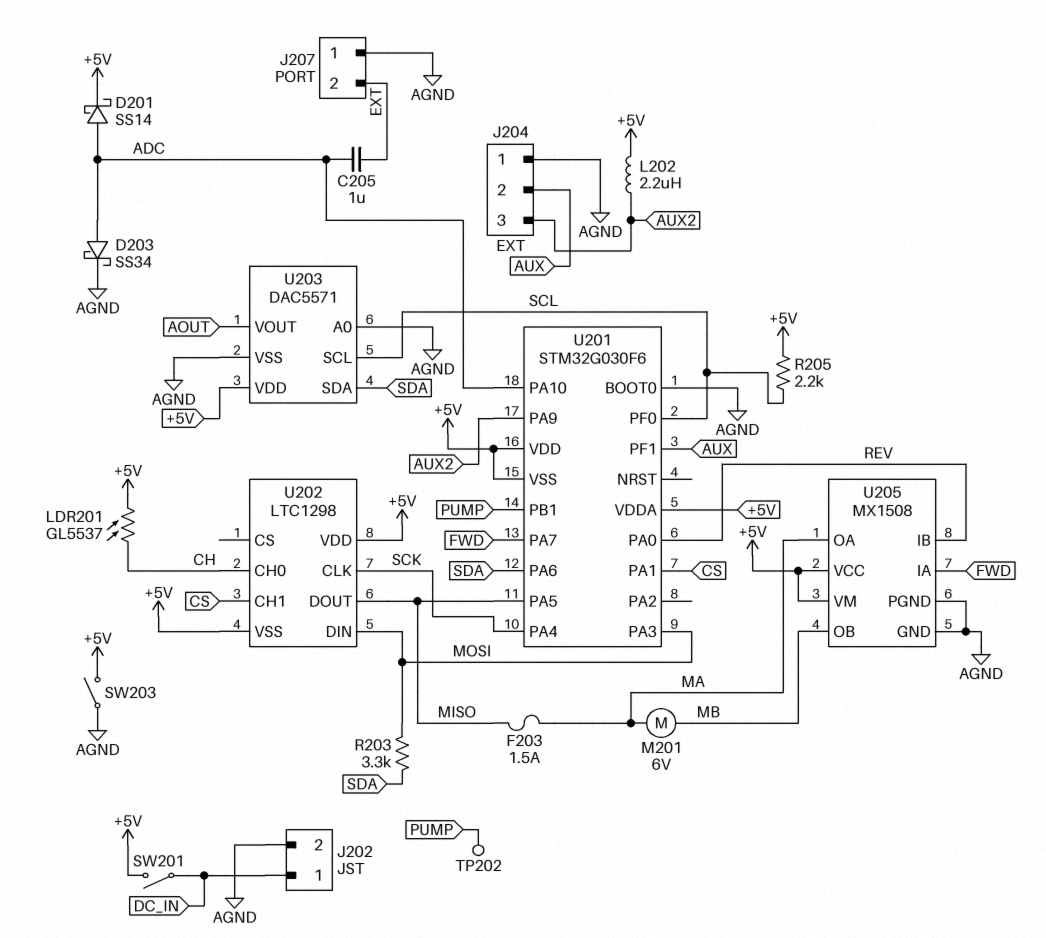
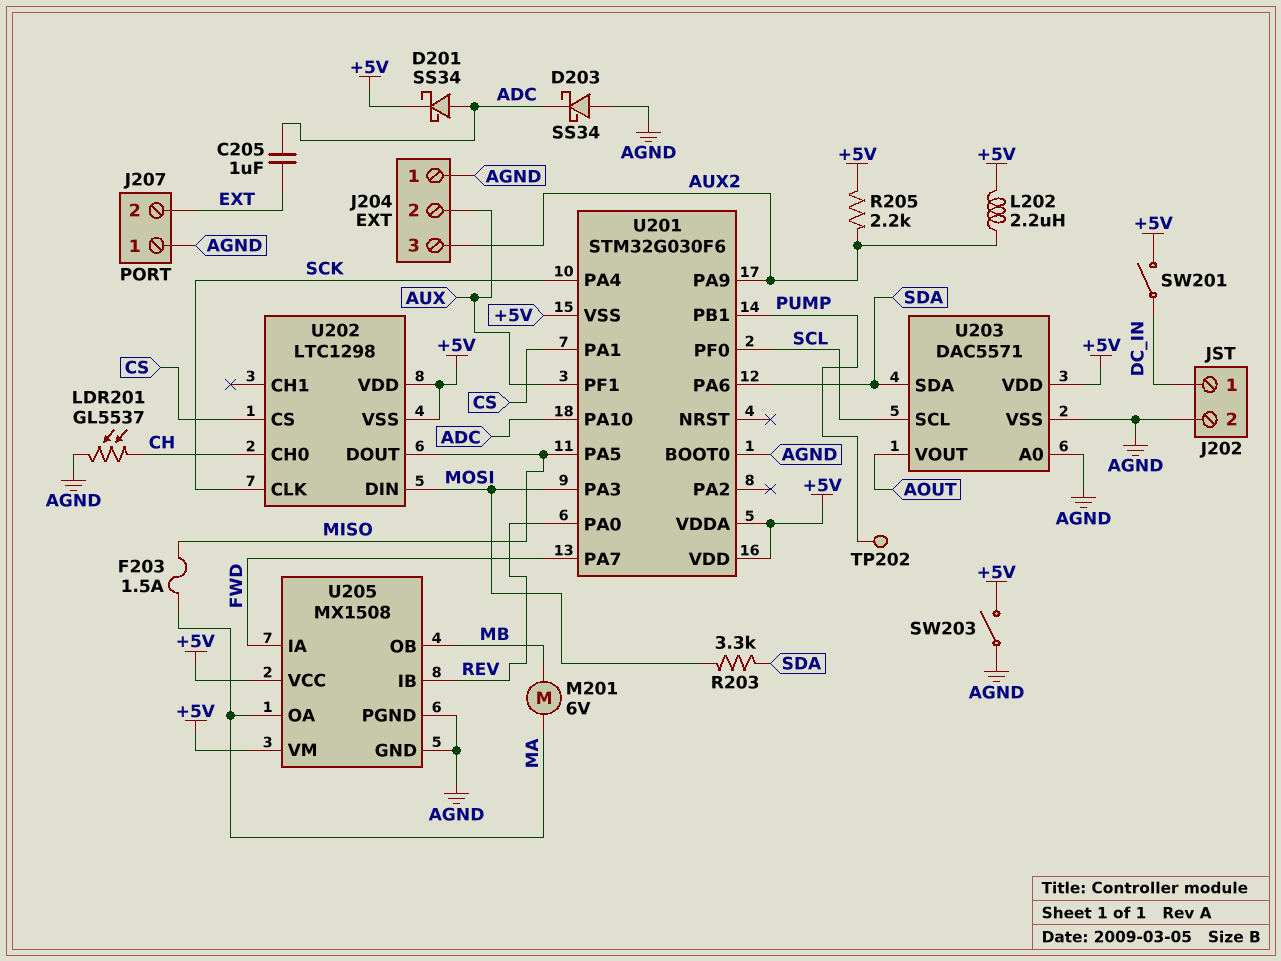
D201: schottky SS14 (A ADC, K +5V) -> schottky SS34 (A ADC, K +5V)
D203: schottky SS34 (A ADC, K AGND) -> schottky SS34 (A AGND, K ADC)
LDR201: GL5537 (+5V, CH) -> GL5537 (AGND, CH)
R205: 2.2k (+5V, SCL) -> 2.2k (+5V, AUX2)
U202 pin CH1: CS -> none
U202 pin CS: none -> CS

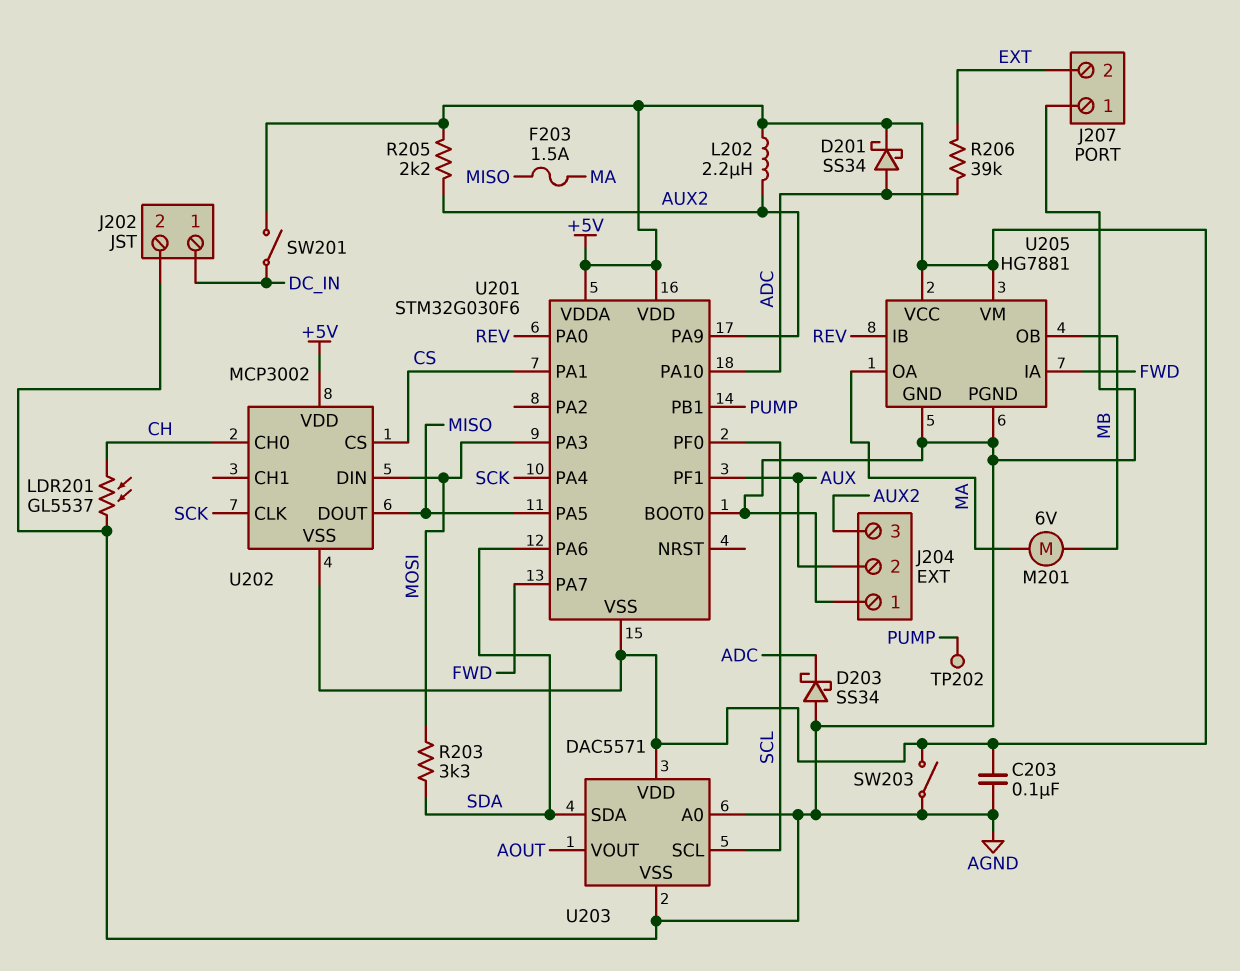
C203: none -> 100nF (+5V, AGND)
C205: 1uF (ADC, EXT) -> none
R206: none -> 39k (ADC, EXT)
U202: LTC1298 -> MCP3002
U205: MX1508 -> HG7881

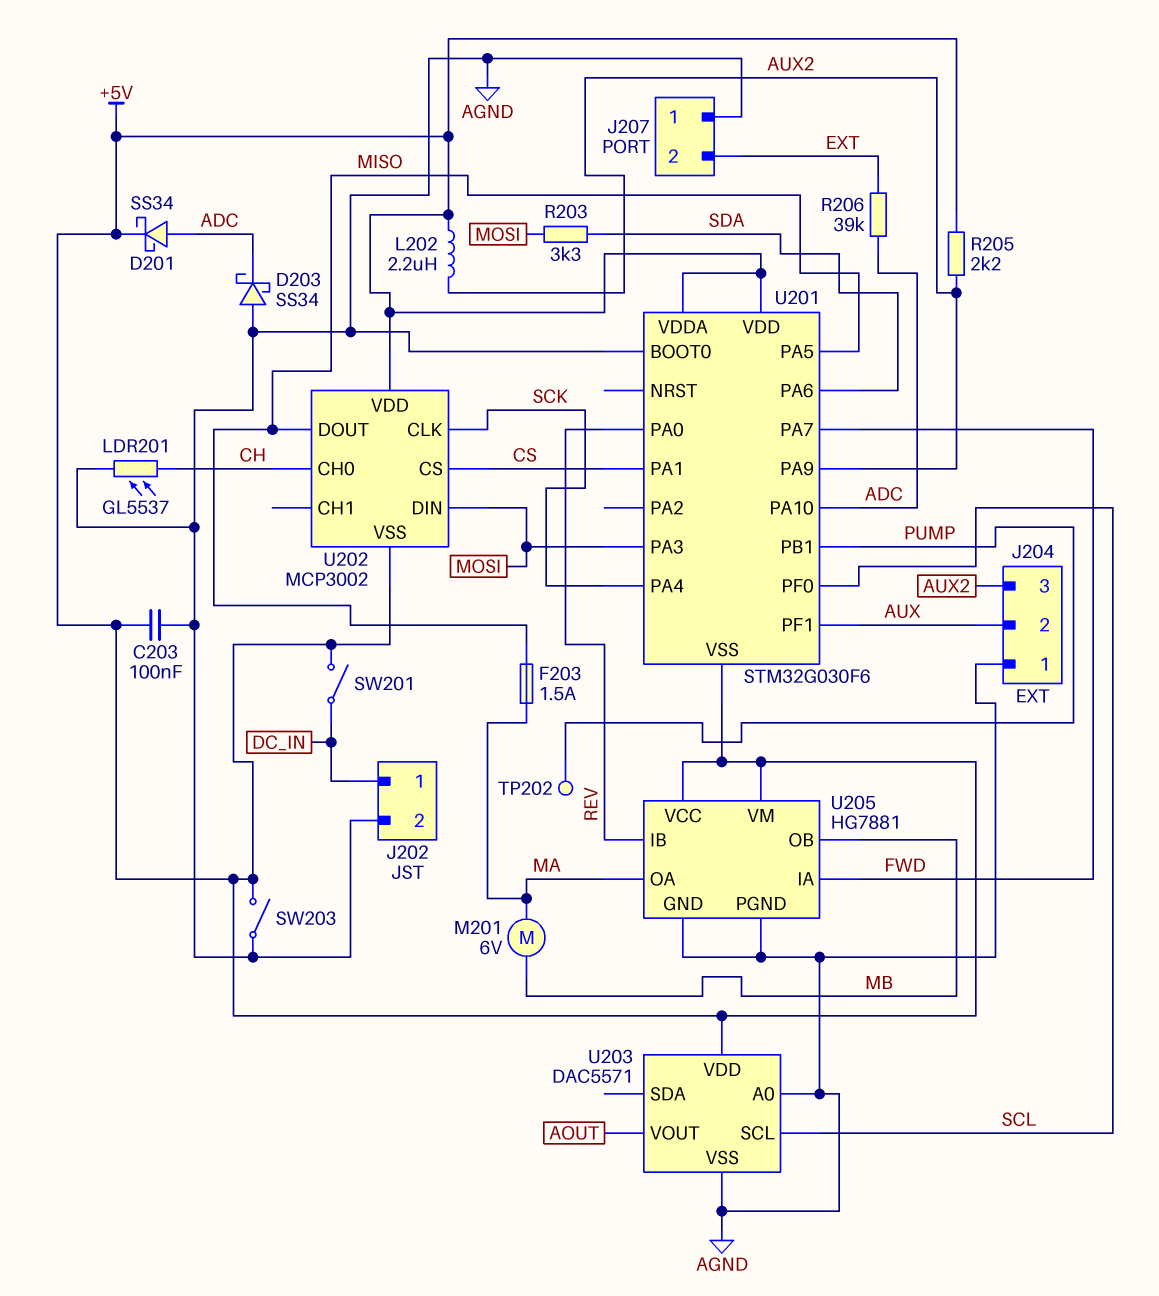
U203 pin SDA: SDA -> none

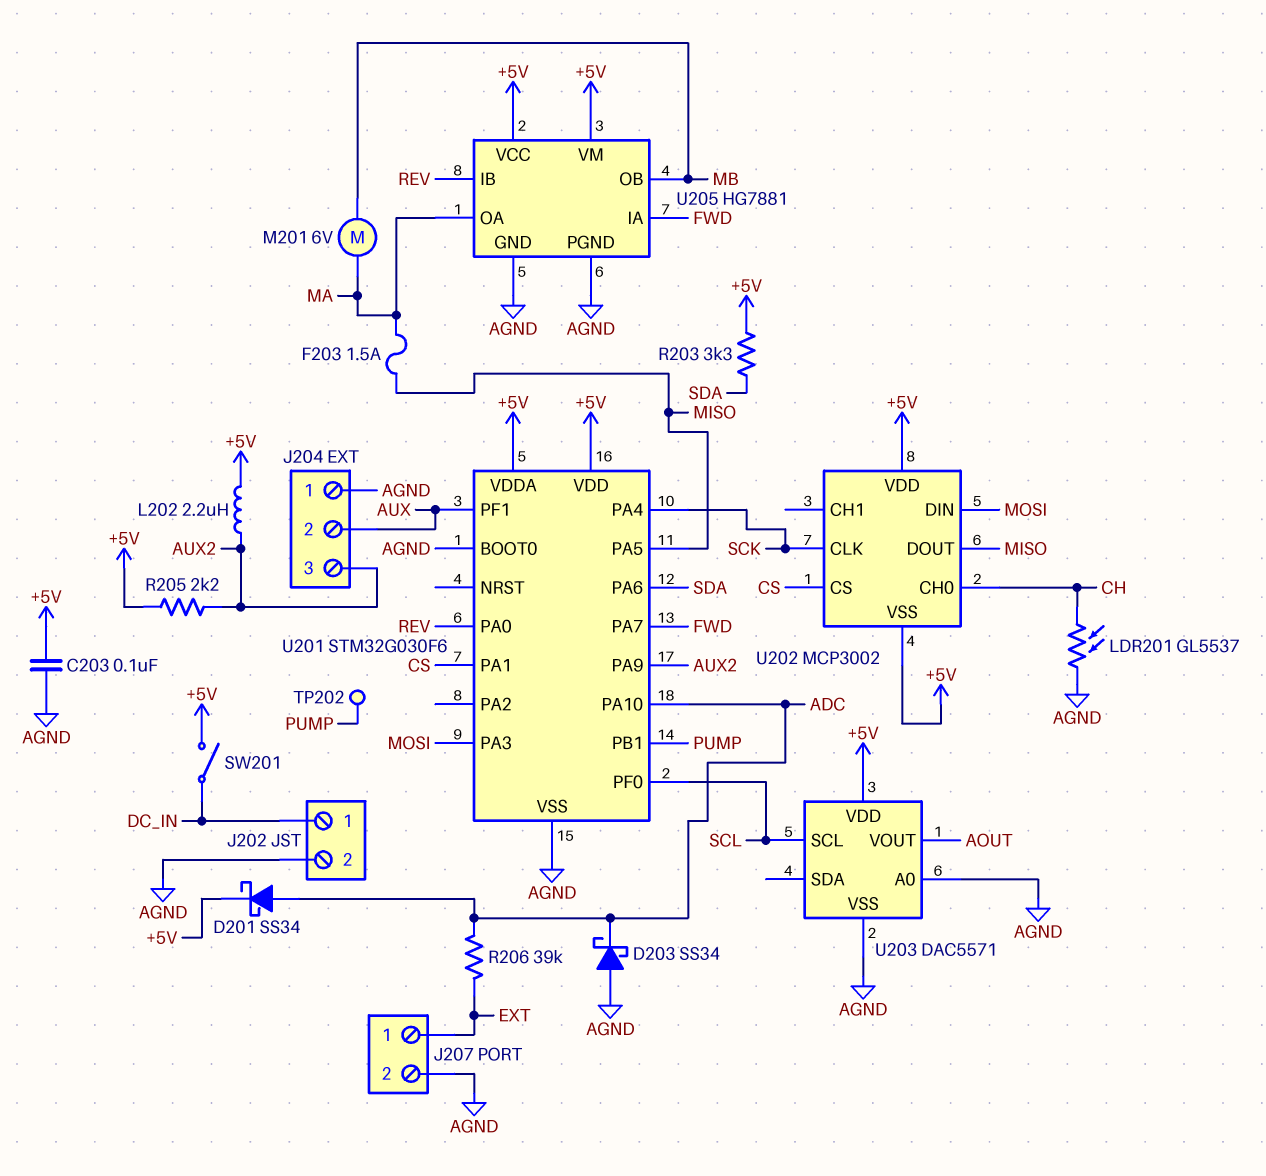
J207 pin 1: AGND -> EXT
J207 pin 2: EXT -> AGND
R203: 3.3k (MOSI, SDA) -> 3.3k (+5V, SDA)
SW203: switch (+5V, AGND) -> none
U201 pin VSS: +5V -> AGND

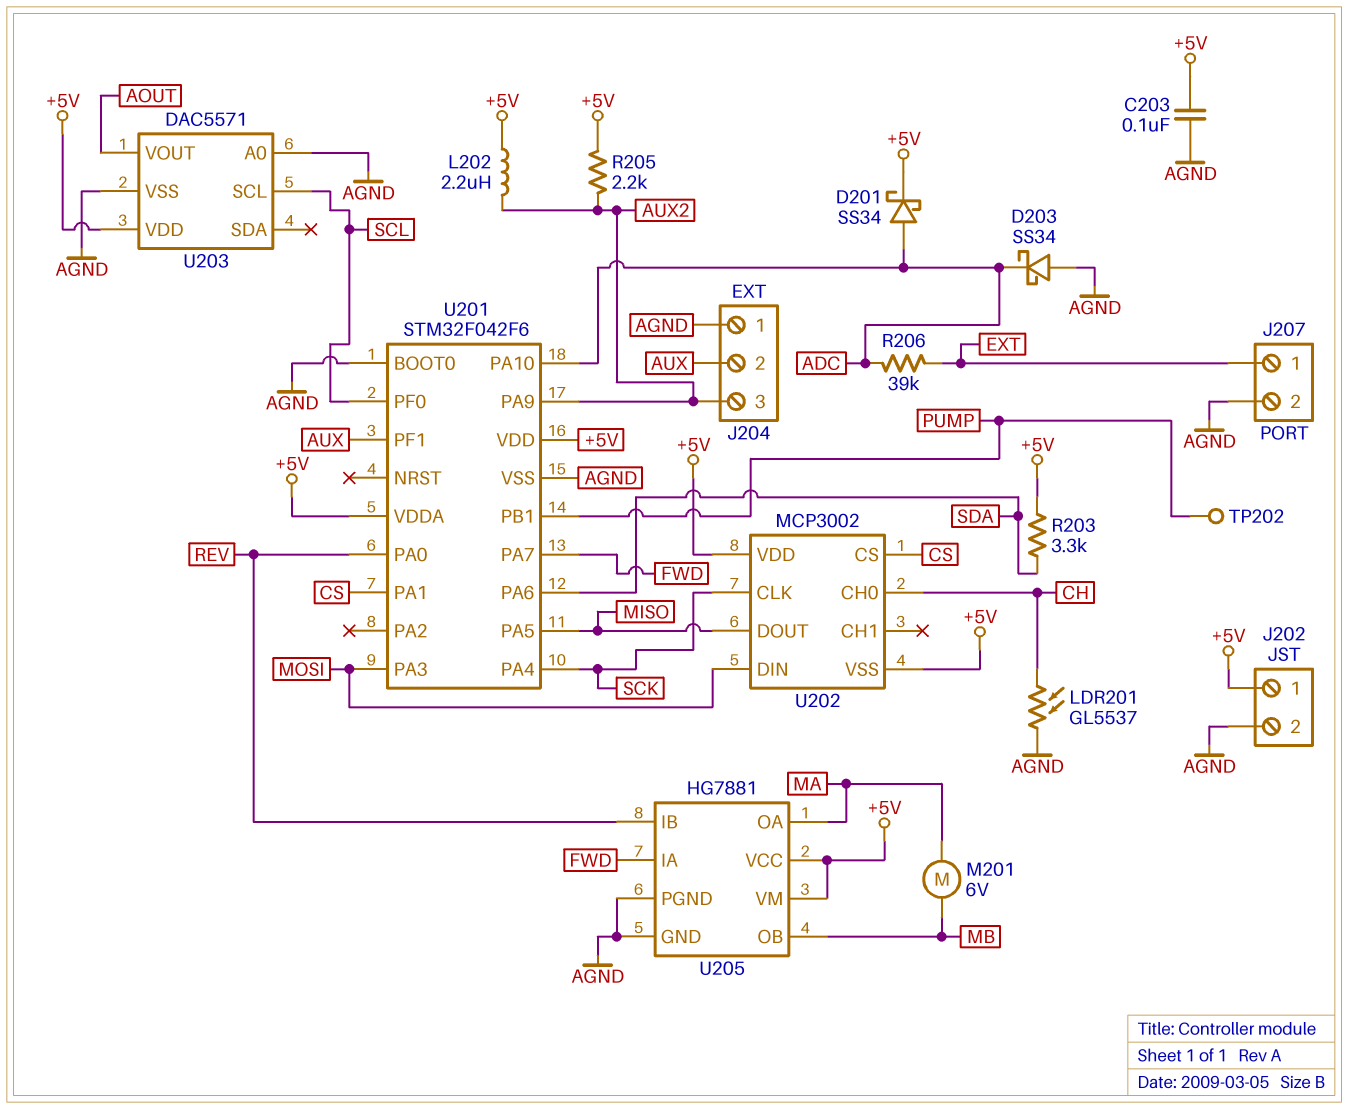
F203: 1.5A (MA, MISO) -> none
J202 pin 1: DC_IN -> +5V
SW201: switch (+5V, DC_IN) -> none
U201: STM32G030F6 -> STM32F042F6

